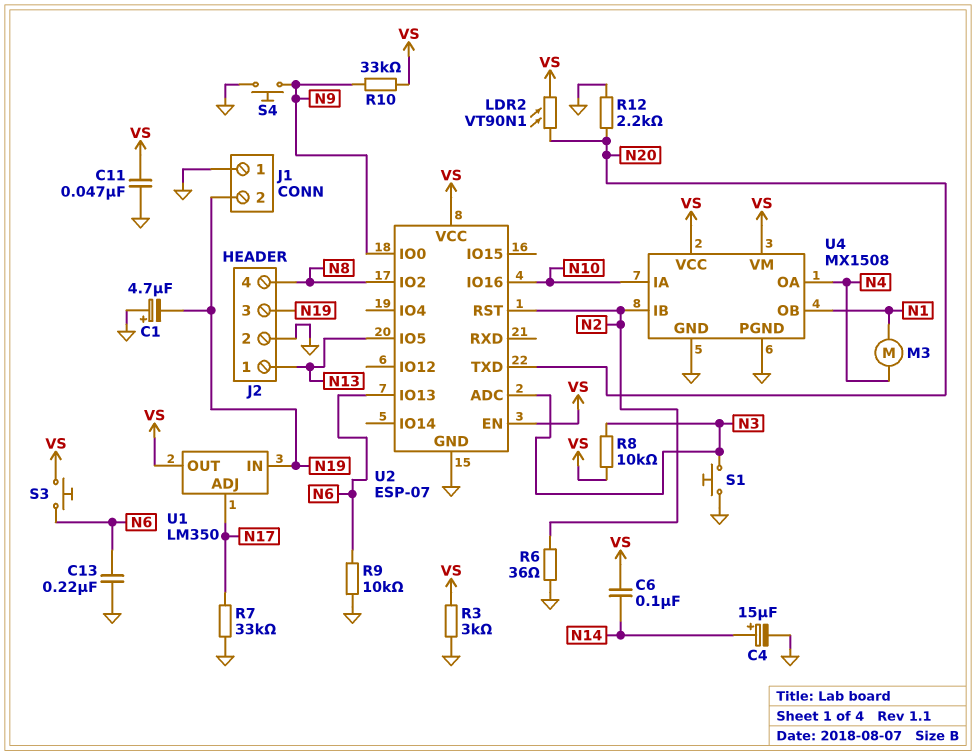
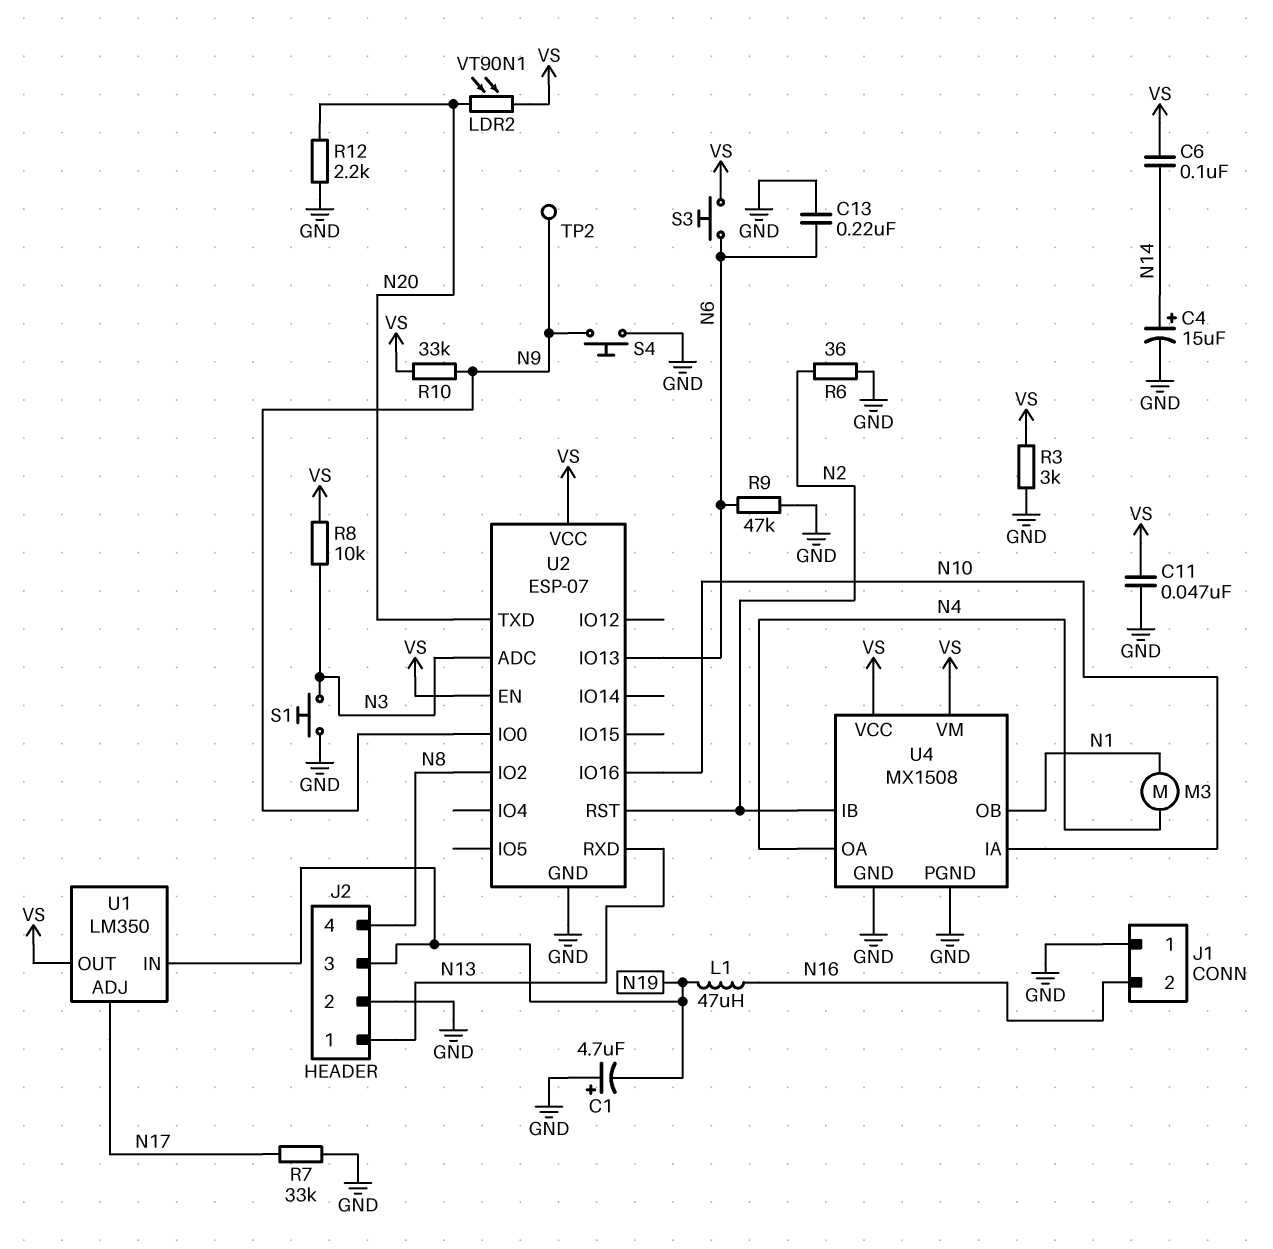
J1 pin 2: N19 -> N16
L1: none -> 47uH (N16, N19)
R9: 10k (GND, N6) -> 47k (GND, N6)
TP2: none -> test point (N9)
U2 pin IO5: N13 -> none
U2 pin RXD: none -> N13

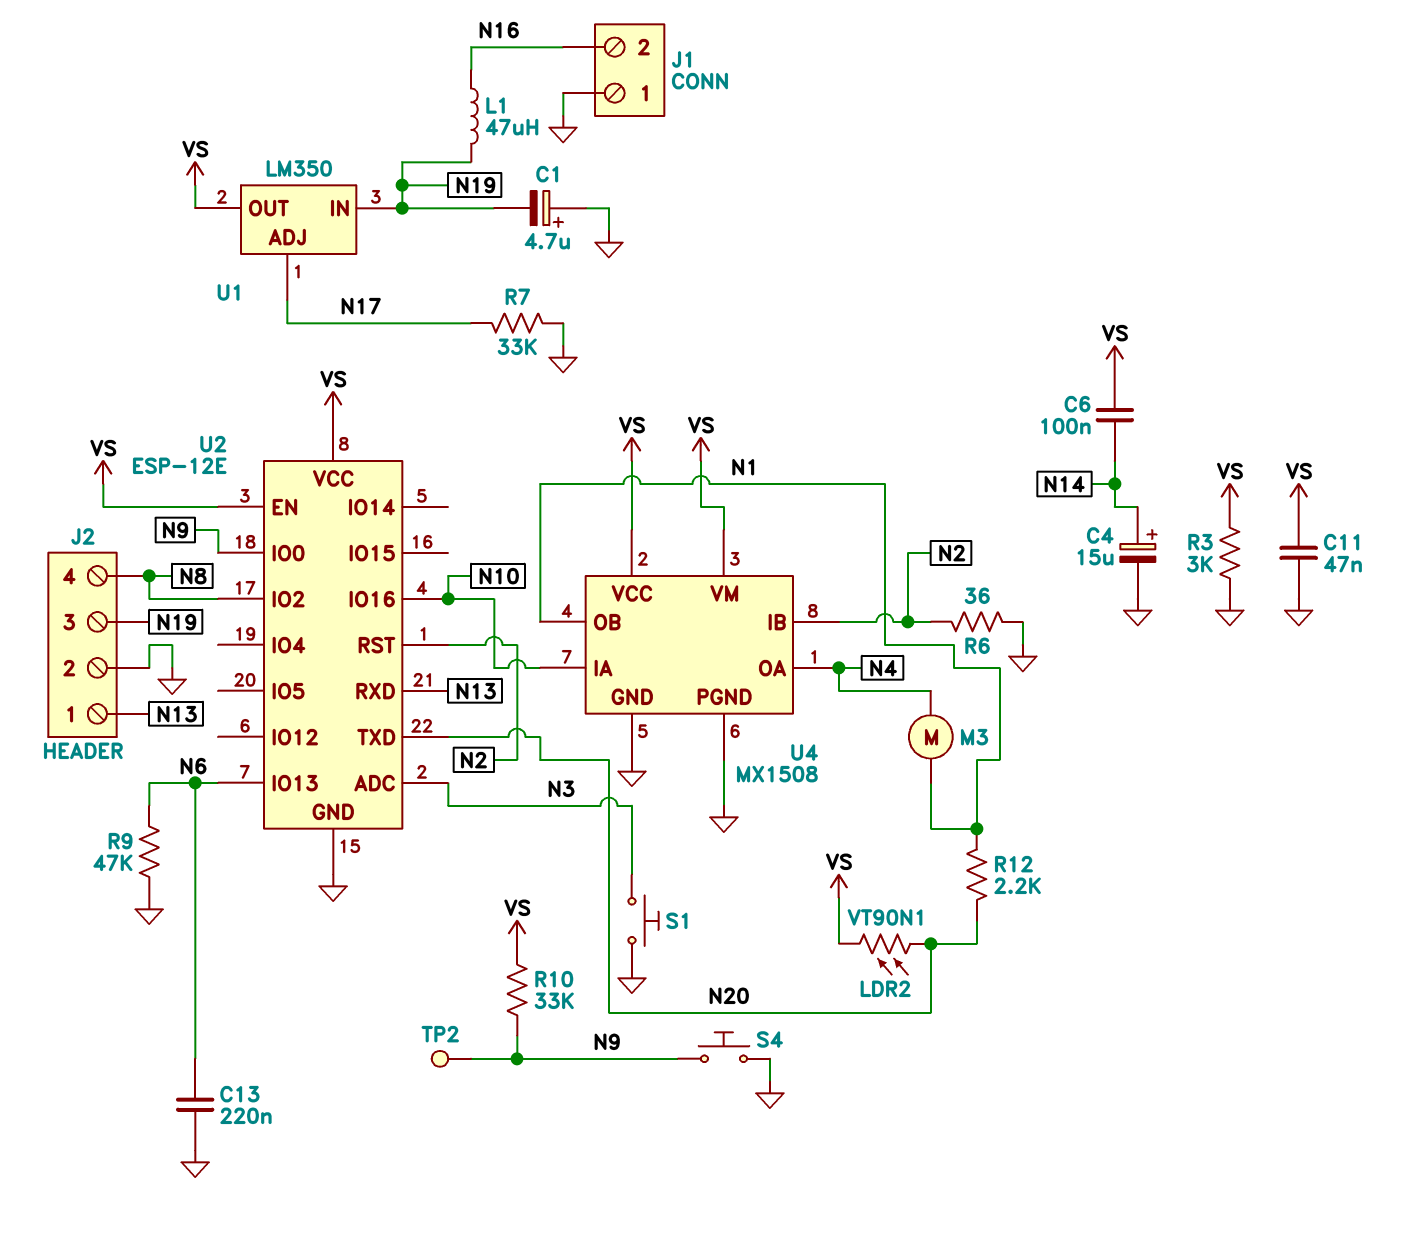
R8: 10k (N3, VS) -> none
R12: 2.2k (GND, N20) -> 2.2k (N1, N20)
S3: button (N6, VS) -> none
U2: ESP-07 -> ESP-12E

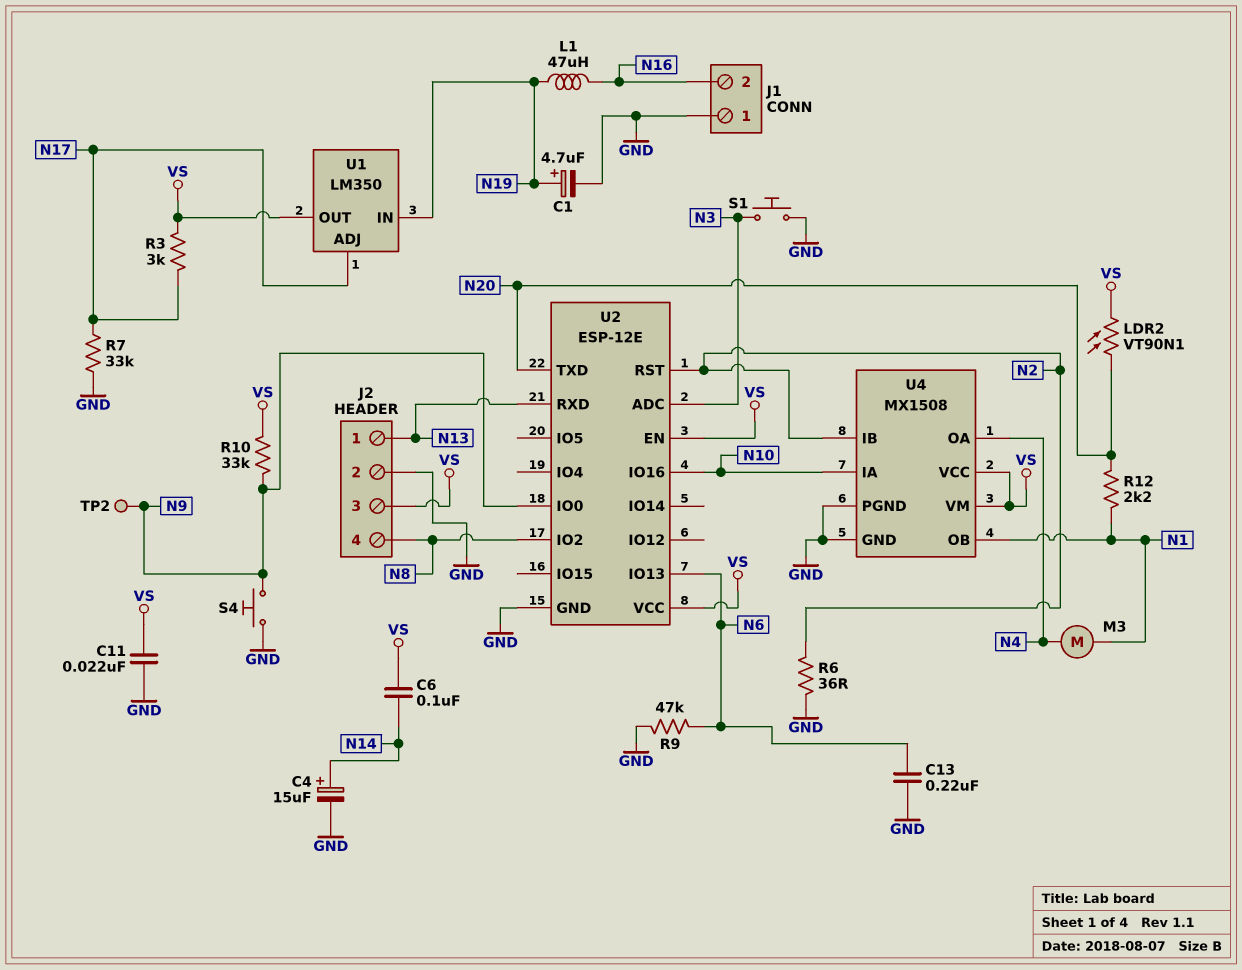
C1: 4.7uF (plus GND, minus N19) -> 4.7uF (plus N19, minus GND)
C11: 47nF (GND, VS) -> 22nF (GND, VS)
J2 pin 3: N19 -> VS
R3: 3k (GND, VS) -> 3k (N17, VS)

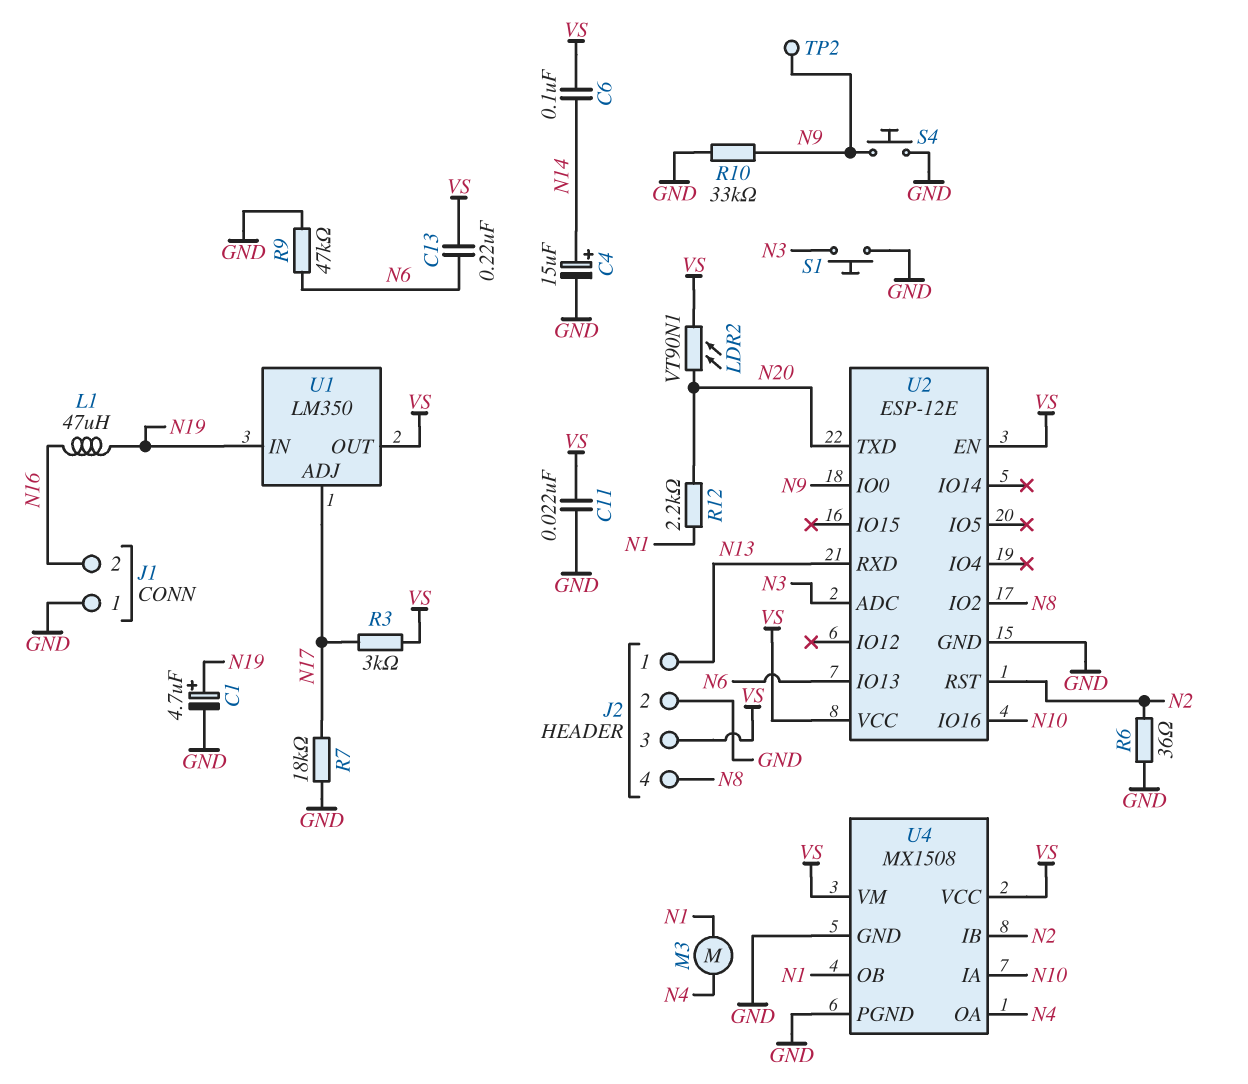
C13: 220nF (GND, N6) -> 220nF (N6, VS)
R7: 33k (GND, N17) -> 18k (GND, N17)
R10: 33k (N9, VS) -> 33k (GND, N9)

